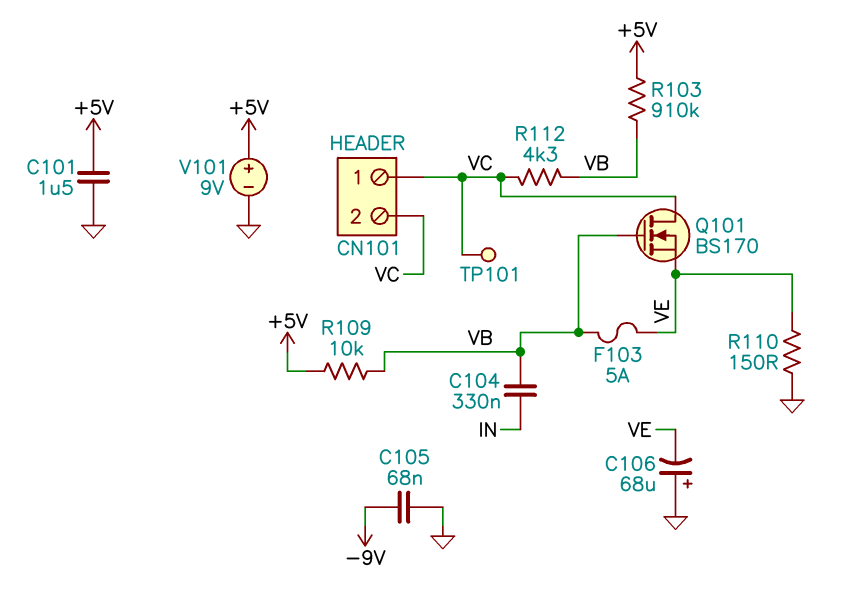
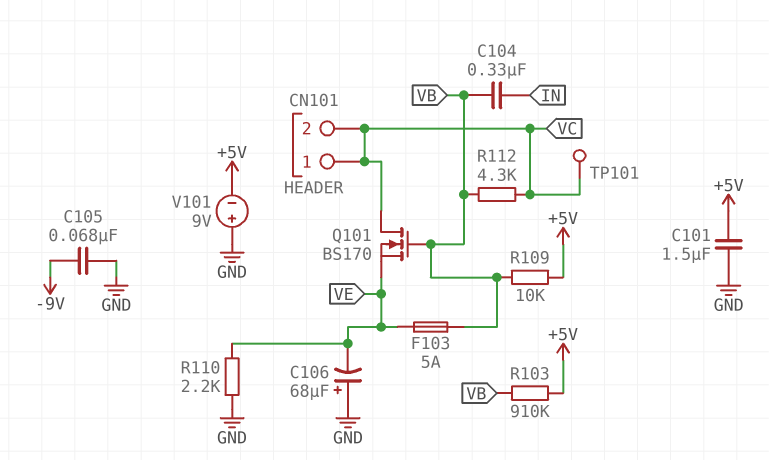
R110: 150 (GND, VE) -> 2.2k (GND, VE)
V101: 9V (plus +5V, minus GND) -> 9V (plus GND, minus +5V)

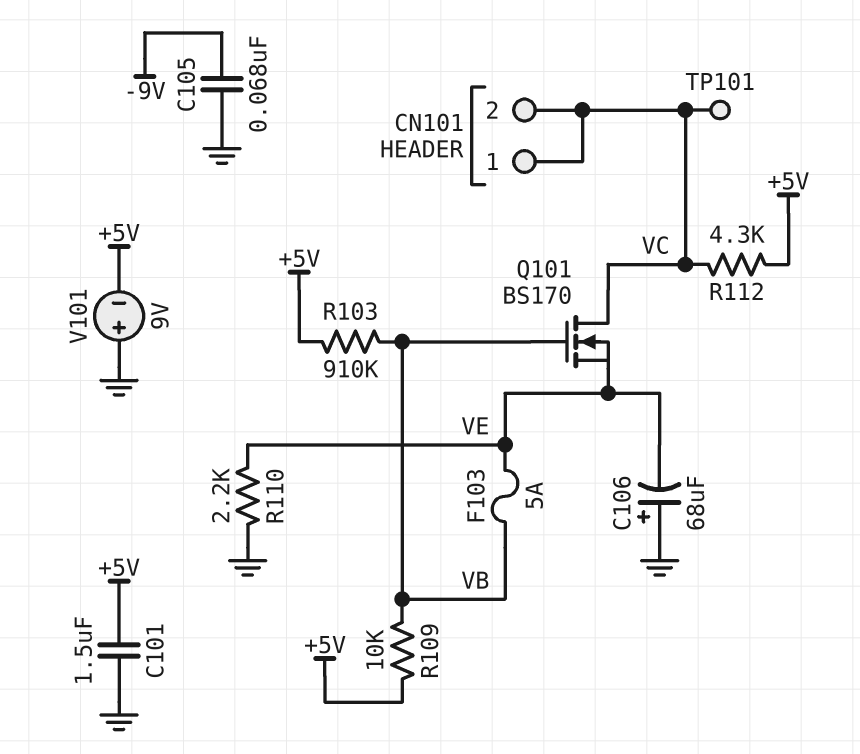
C104: 330nF (IN, VB) -> none
R112: 4.3k (VB, VC) -> 4.3k (+5V, VC)

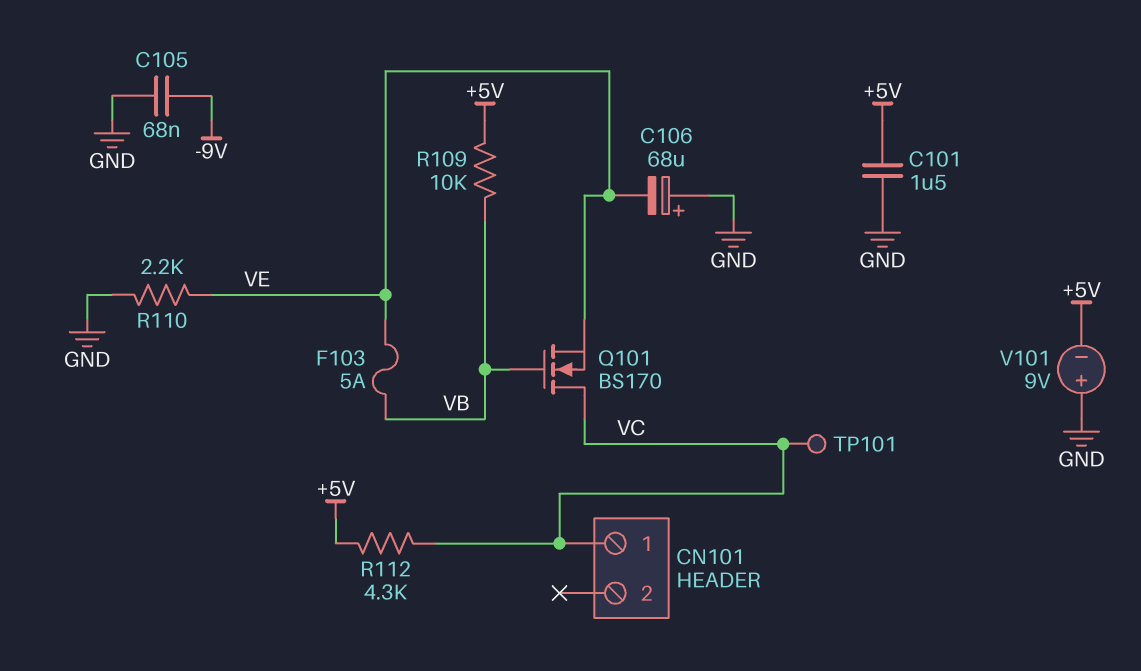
CN101 pin 2: VC -> none
R103: 910k (+5V, VB) -> none

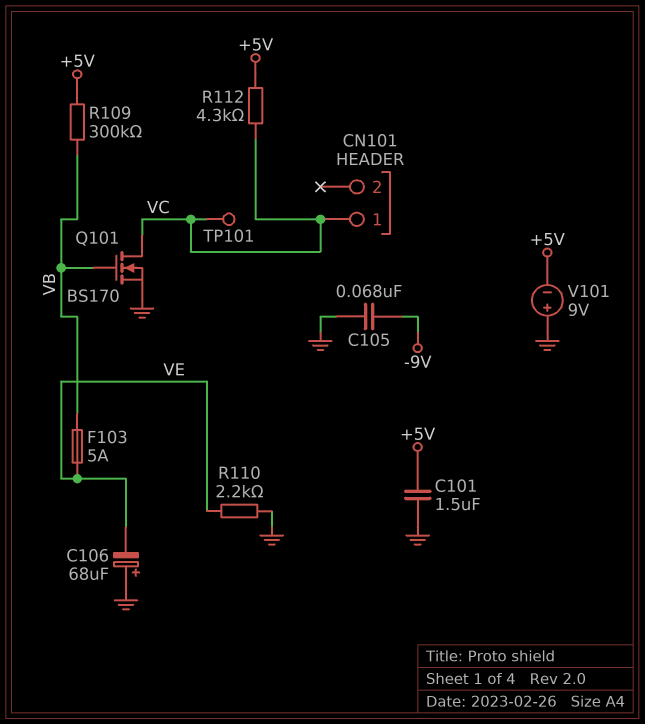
Q101: NMOS BS170 (G VB, D VC, S VE) -> NMOS BS170 (G VB, D VC, S GND)
R109: 10k (+5V, VB) -> 300k (+5V, VB)

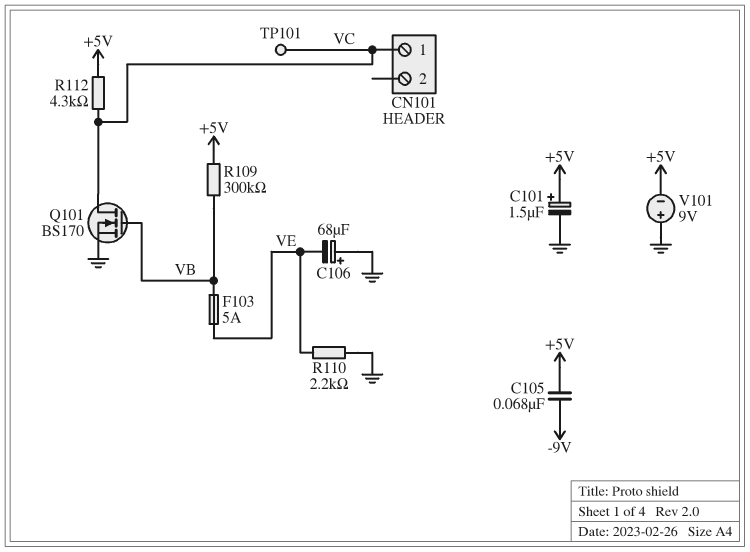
C101: 1.5uF (+5V, GND) -> 1.5uF (plus +5V, minus GND)
C105: 68nF (-9V, GND) -> 68nF (+5V, -9V)

